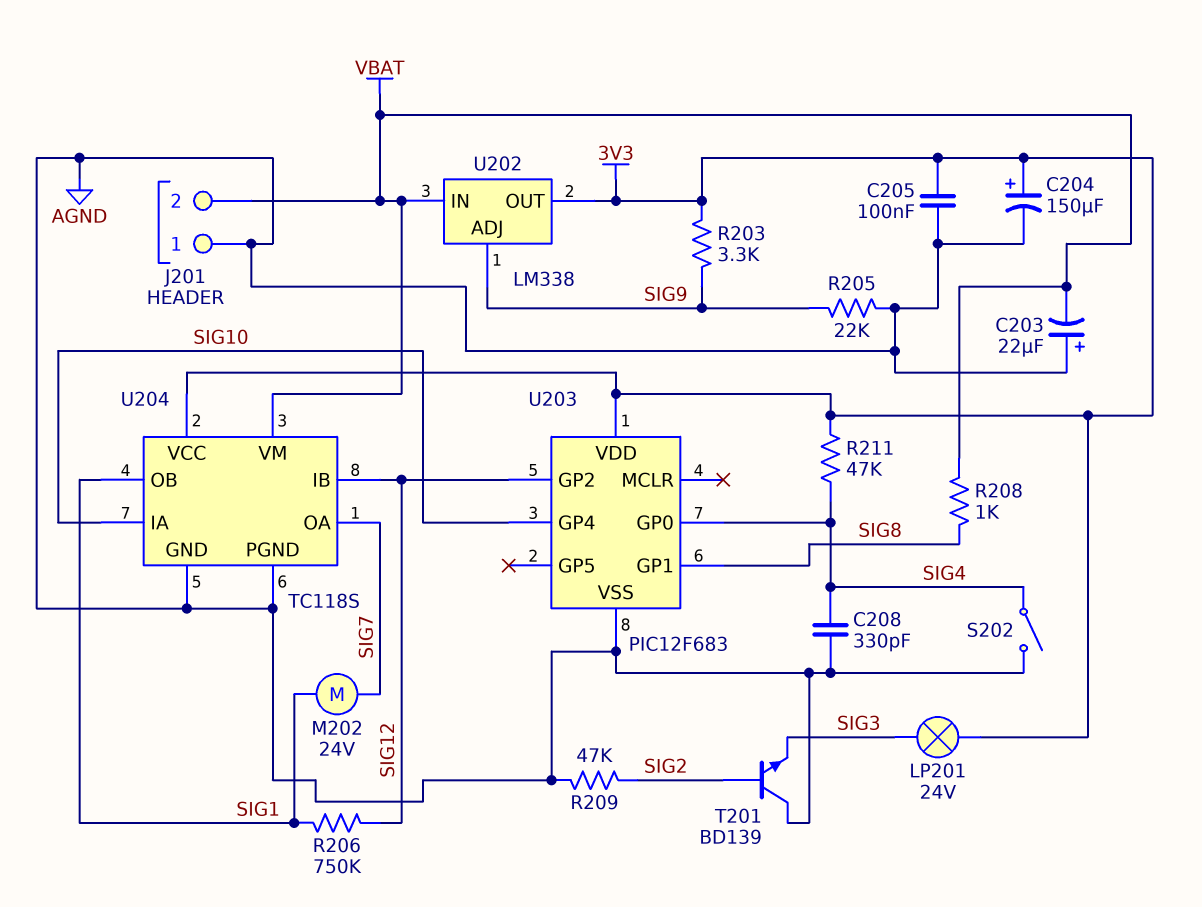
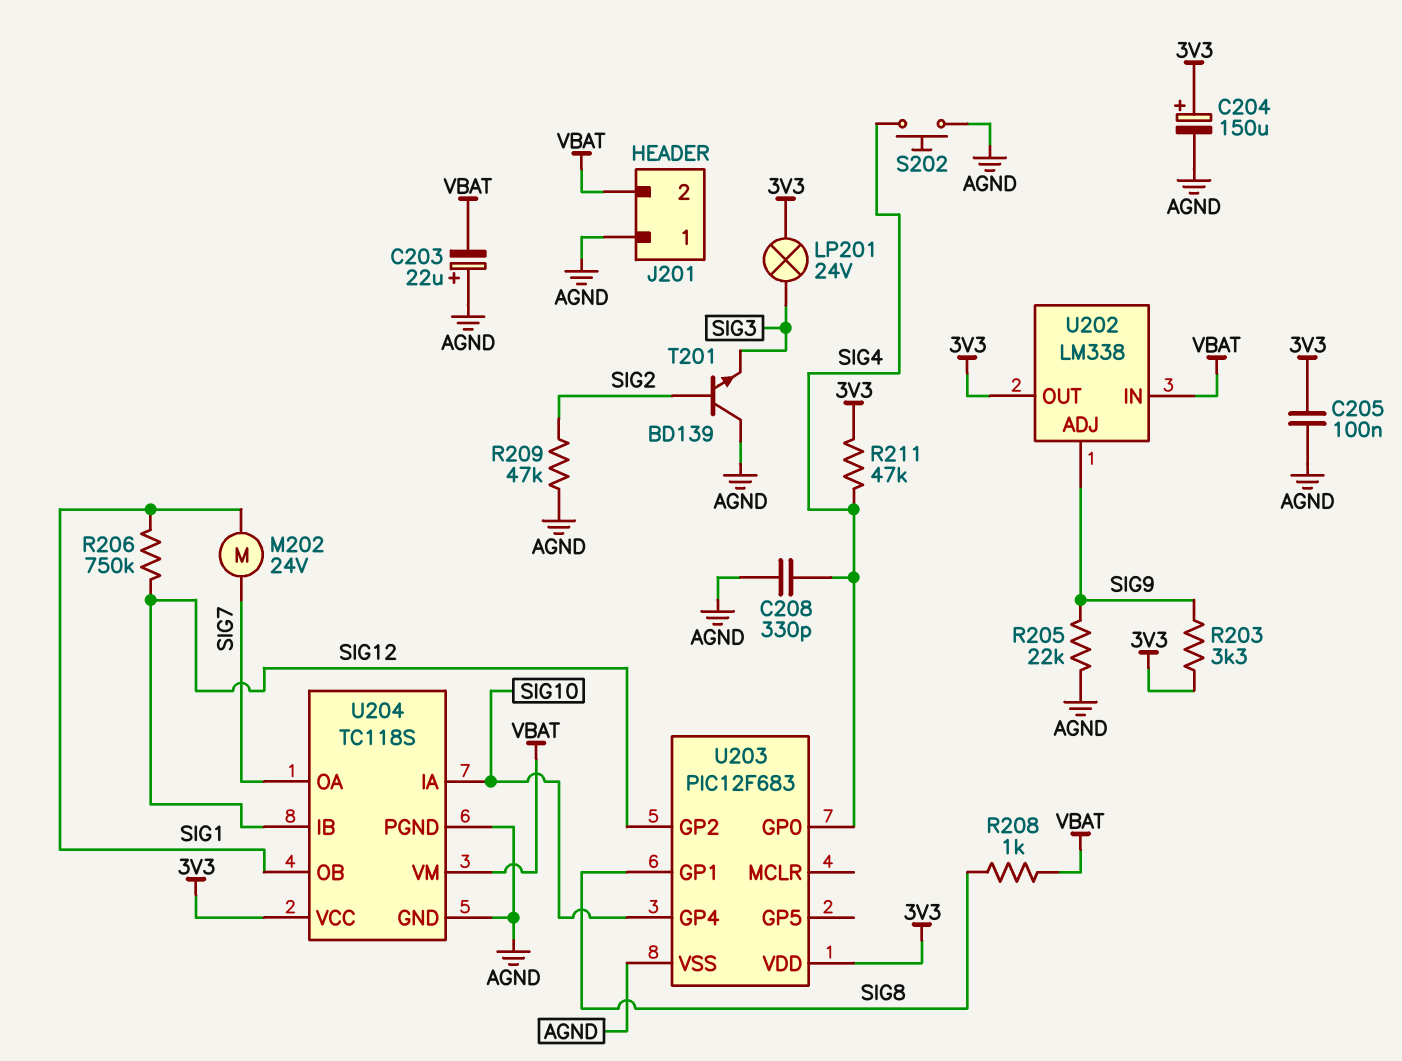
S202: switch (AGND, SIG4) -> button (AGND, SIG4)

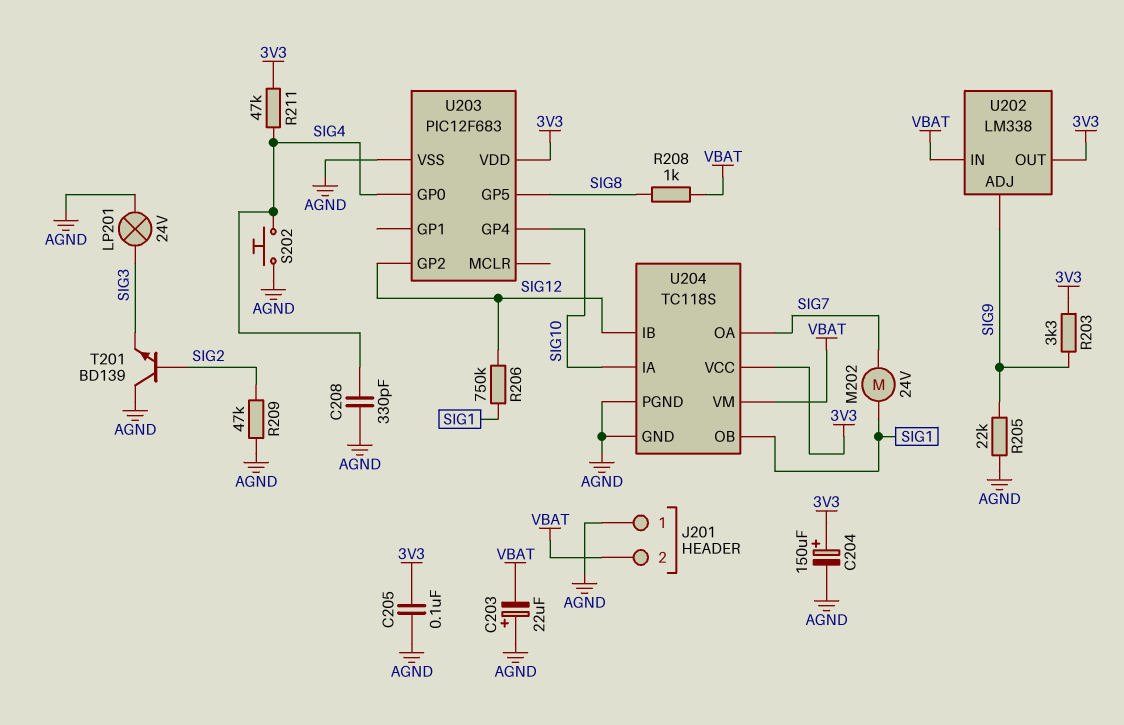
LP201: lamp 24V (3V3, SIG3) -> lamp 24V (AGND, SIG3)
U203 pin GP1: SIG8 -> none
U203 pin GP5: none -> SIG8

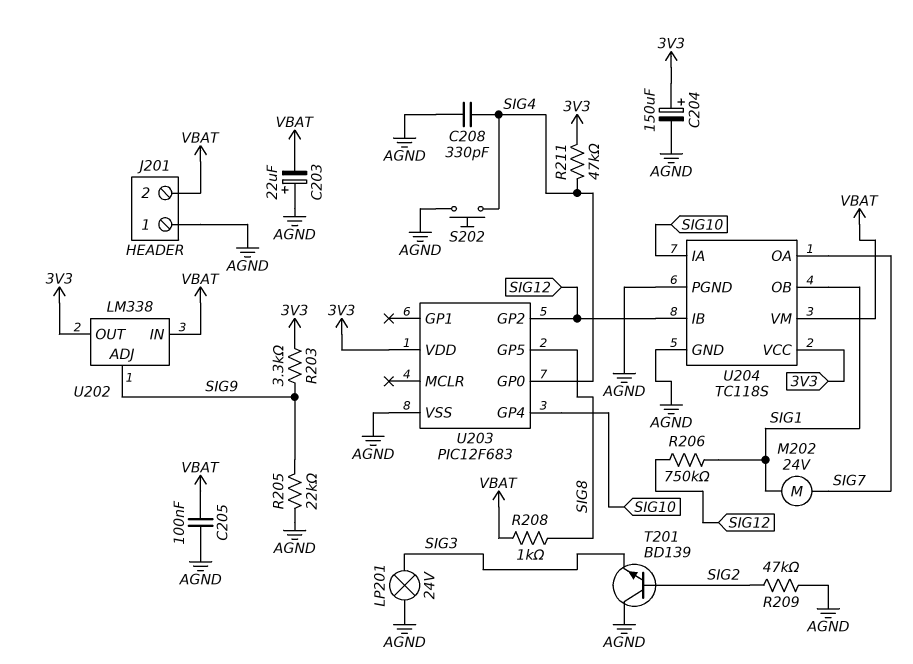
C205: 100nF (3V3, AGND) -> 100nF (AGND, VBAT)

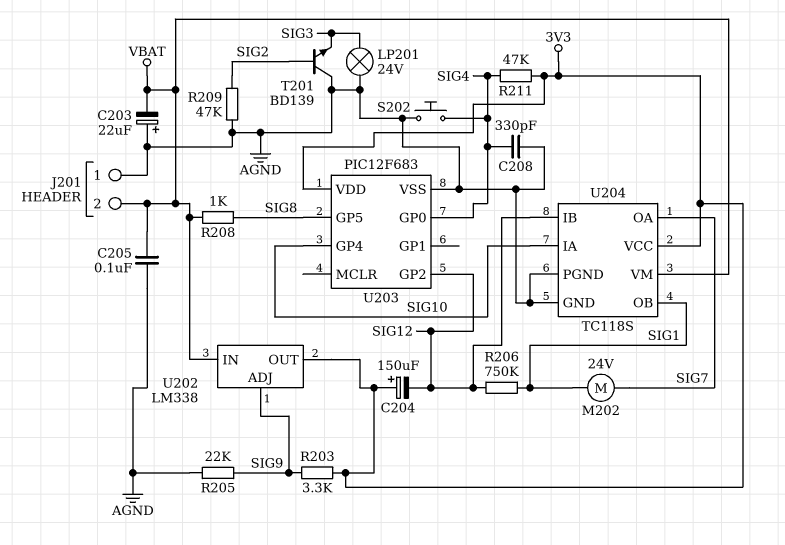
C204: 150uF (plus 3V3, minus AGND) -> 150uF (plus 3V3, minus SIG12)

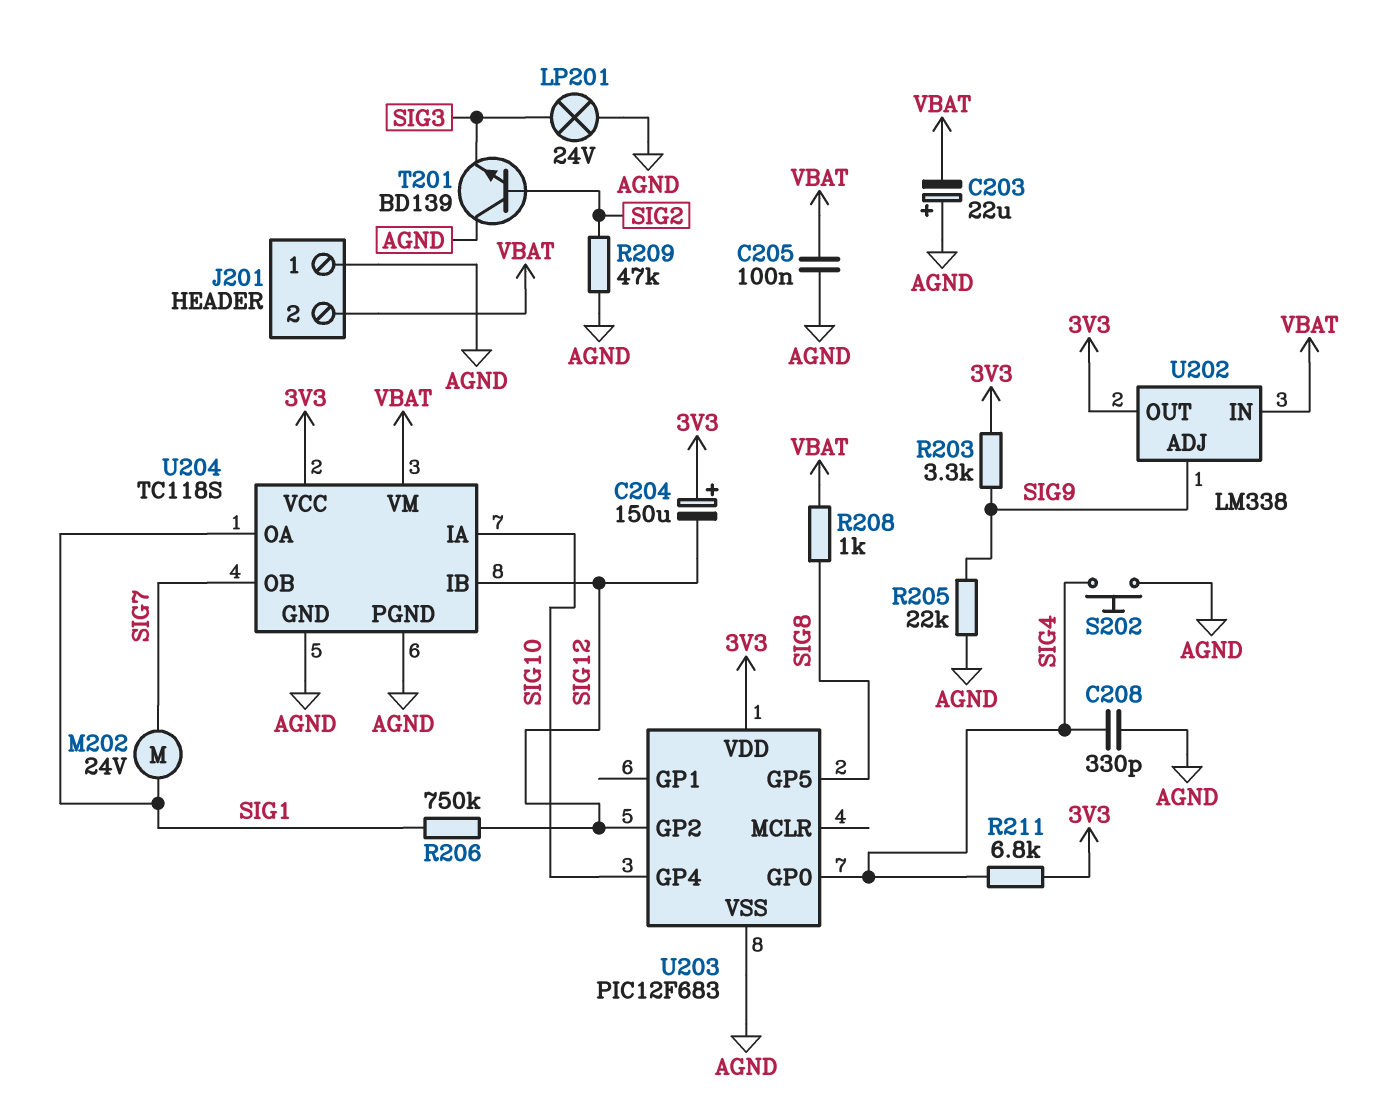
R211: 47k (3V3, SIG4) -> 6.8k (3V3, SIG4)
U204 pin OA: SIG7 -> SIG1
U204 pin OB: SIG1 -> SIG7

